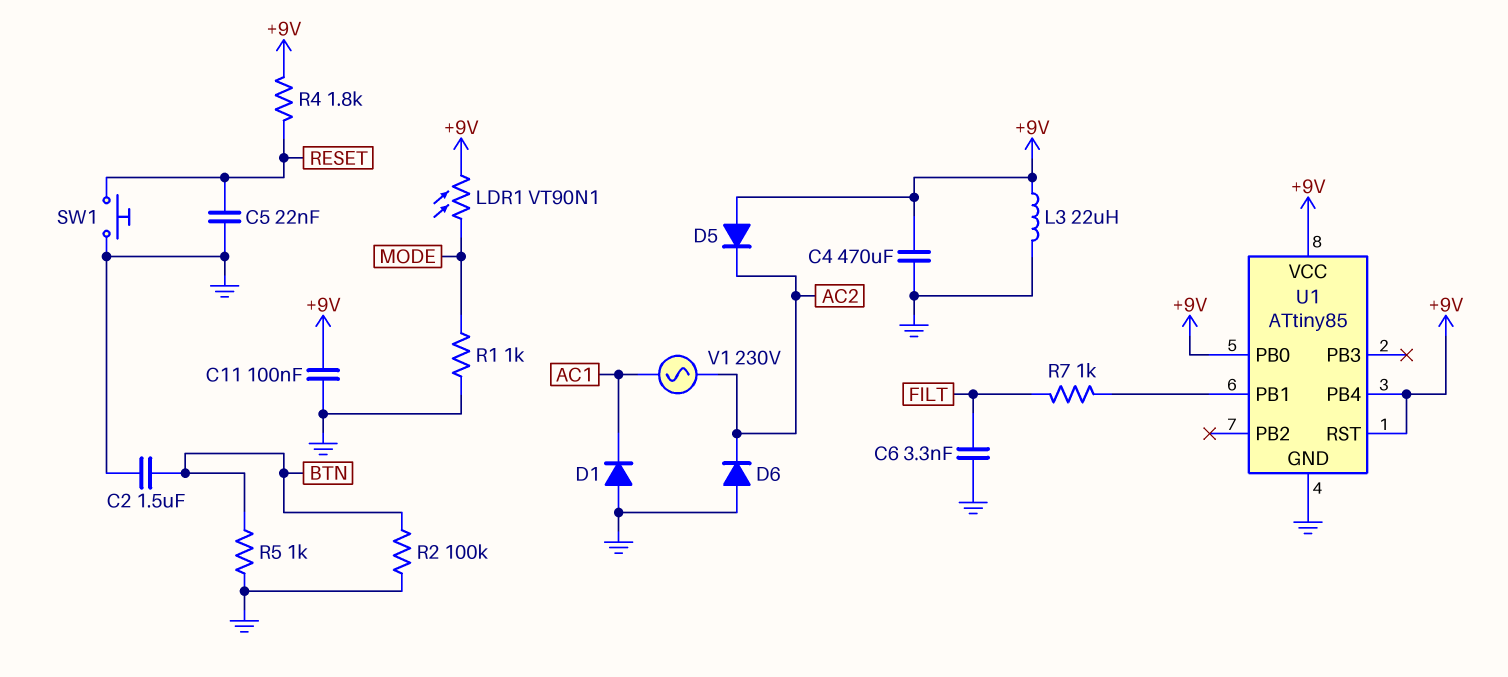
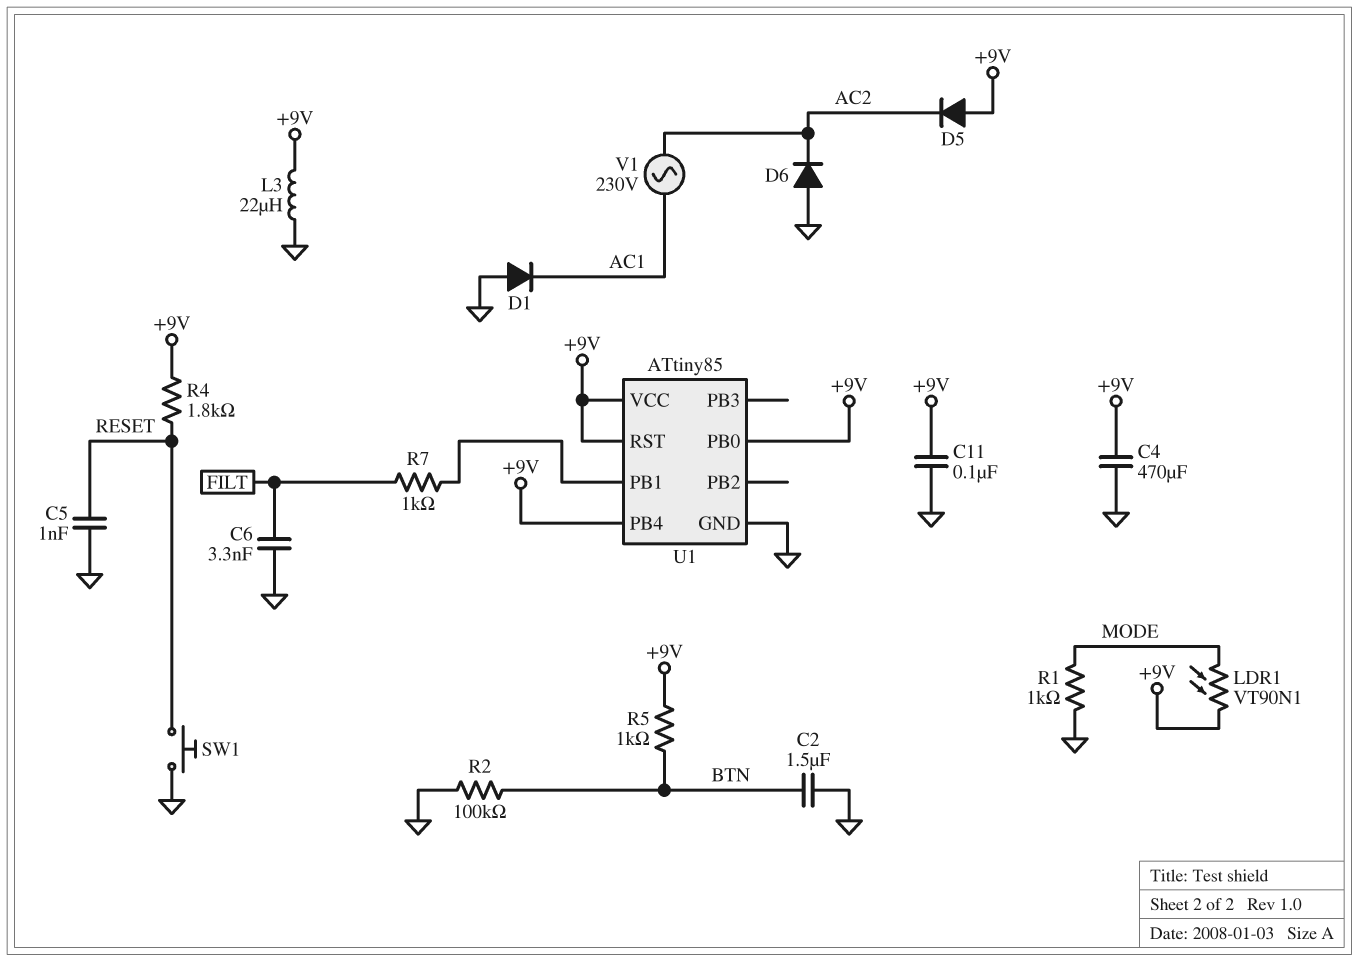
C5: 22nF (GND, RESET) -> 1nF (GND, RESET)
R5: 1k (BTN, GND) -> 1k (+9V, BTN)

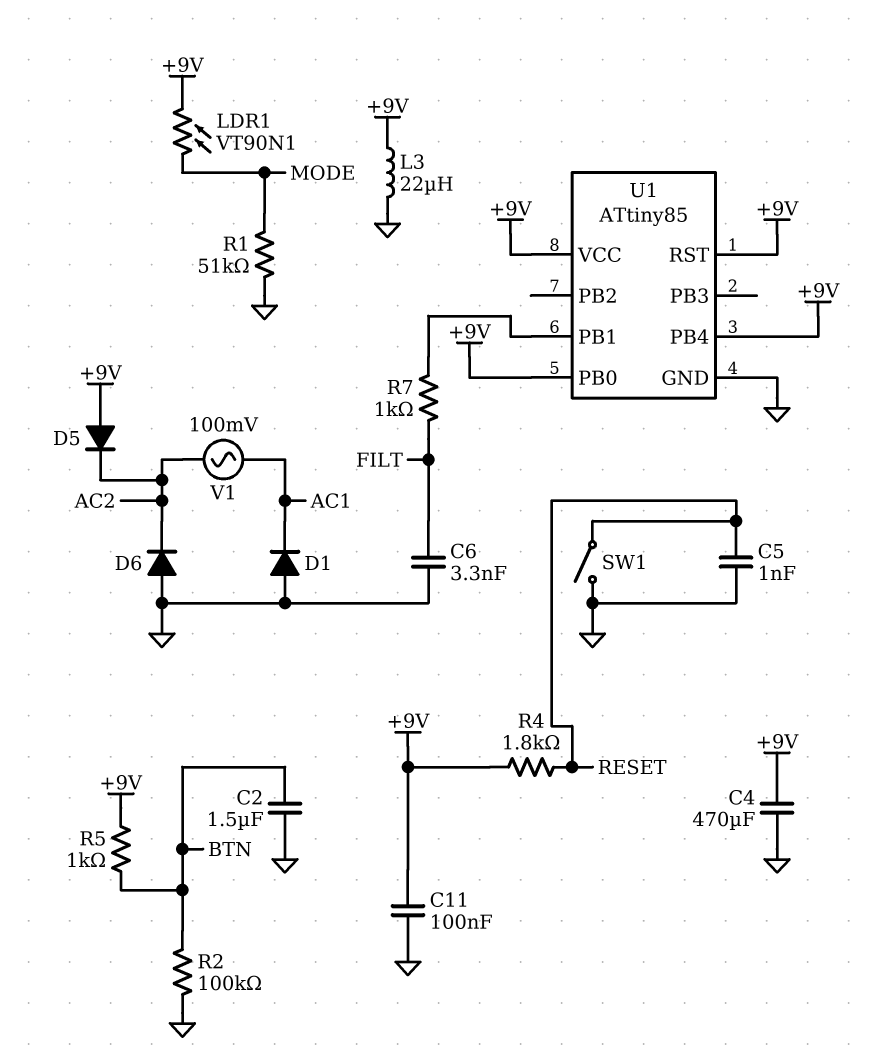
R1: 1k (GND, MODE) -> 51k (GND, MODE)
SW1: button (GND, RESET) -> switch (GND, RESET)
V1: AC 230V (AC1, AC2) -> AC 100mV (AC1, AC2)

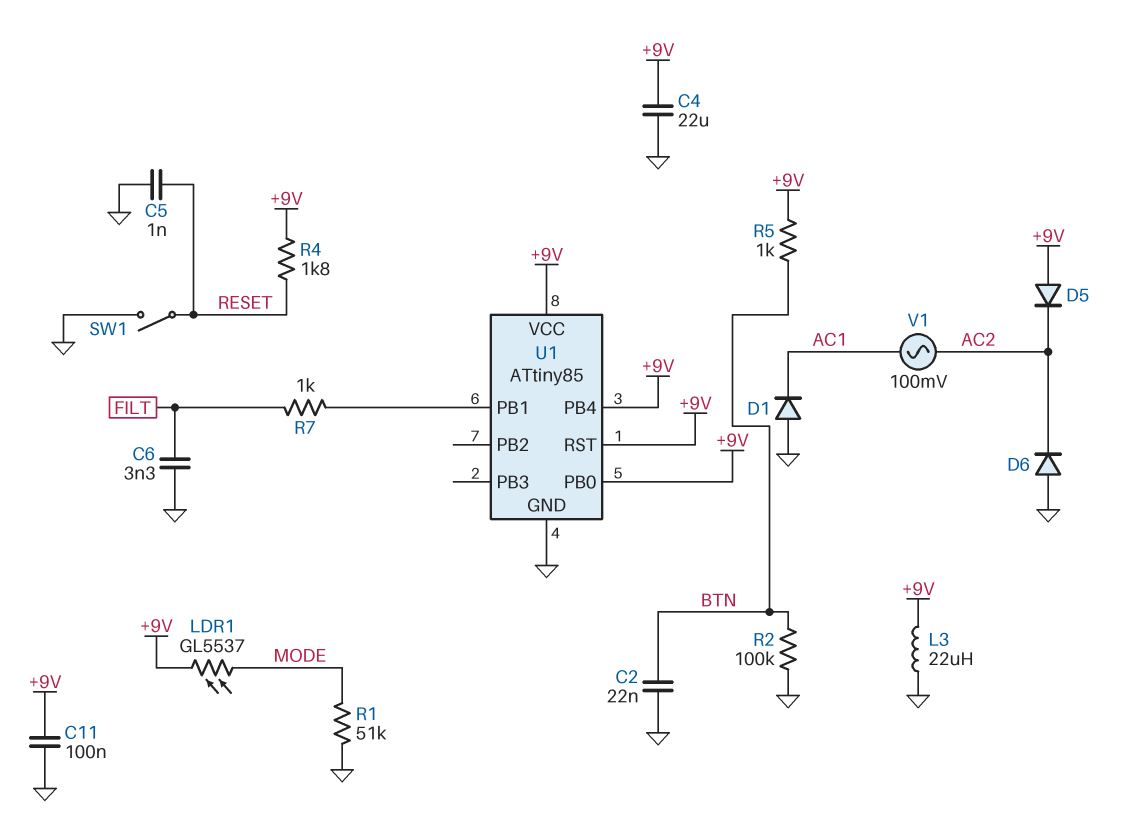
C2: 1.5uF (BTN, GND) -> 22nF (BTN, GND)
C4: 470uF (+9V, GND) -> 22uF (+9V, GND)
LDR1: VT90N1 (+9V, MODE) -> GL5537 (+9V, MODE)

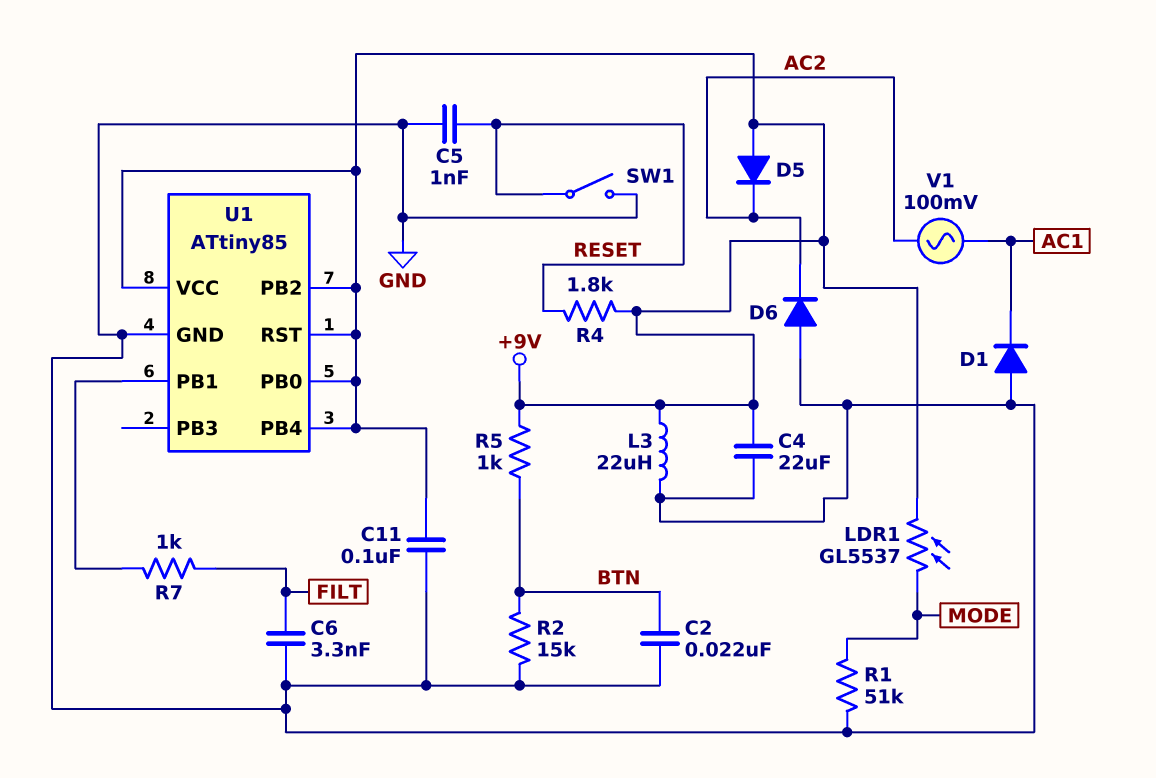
R2: 100k (BTN, GND) -> 15k (BTN, GND)
U1 pin PB2: none -> +9V

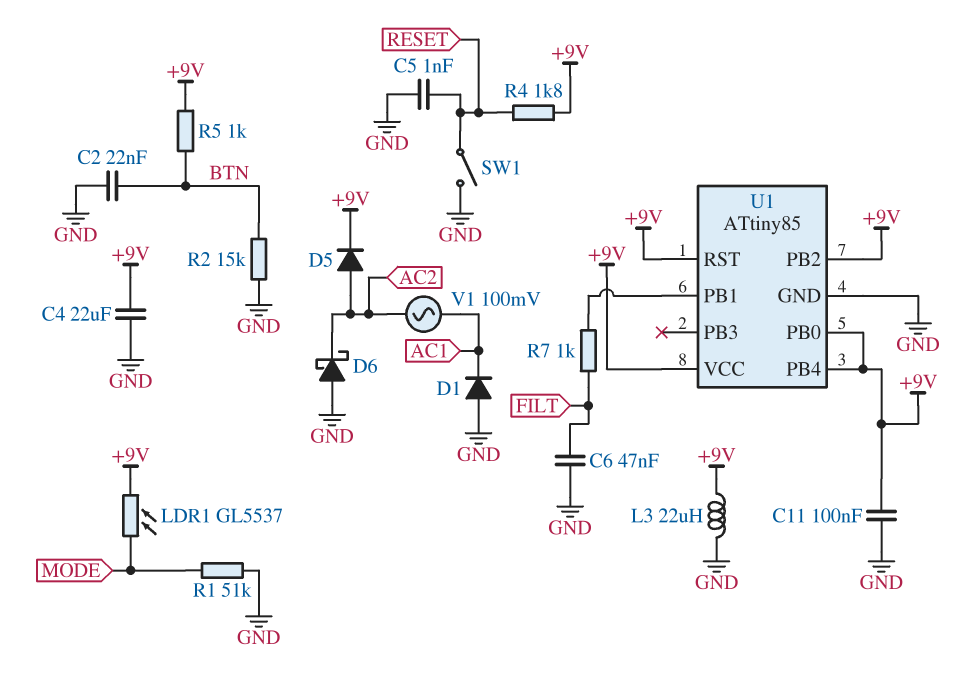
C6: 3.3nF (FILT, GND) -> 47nF (FILT, GND)
D5: diode (A +9V, K AC2) -> diode (A AC2, K +9V)
D6: diode (A GND, K AC2) -> schottky (A GND, K AC2)

